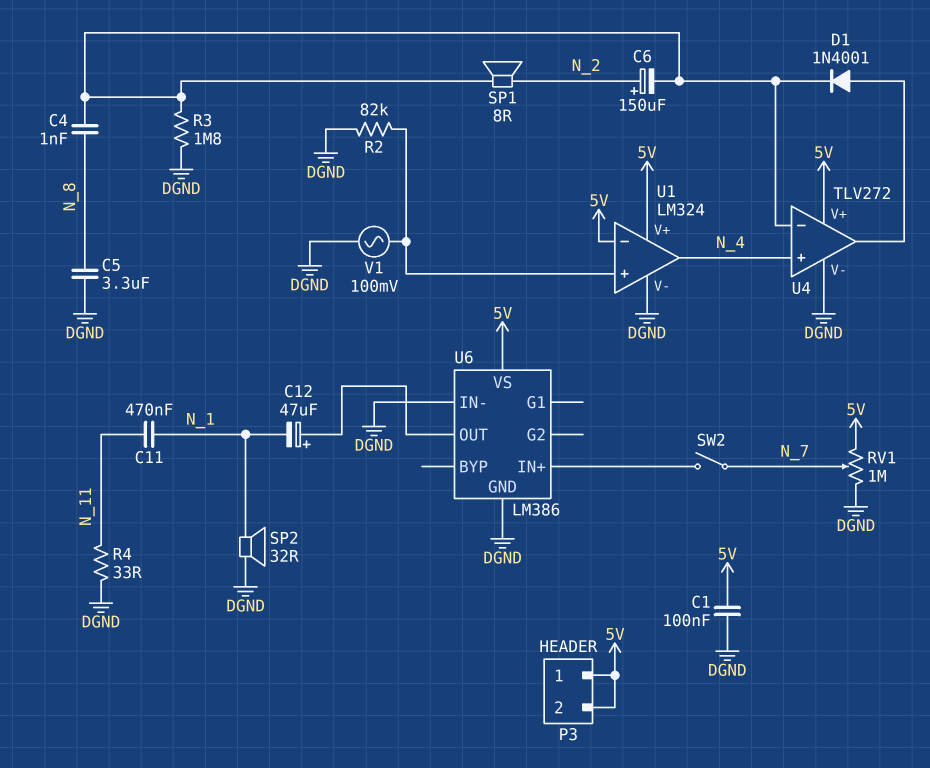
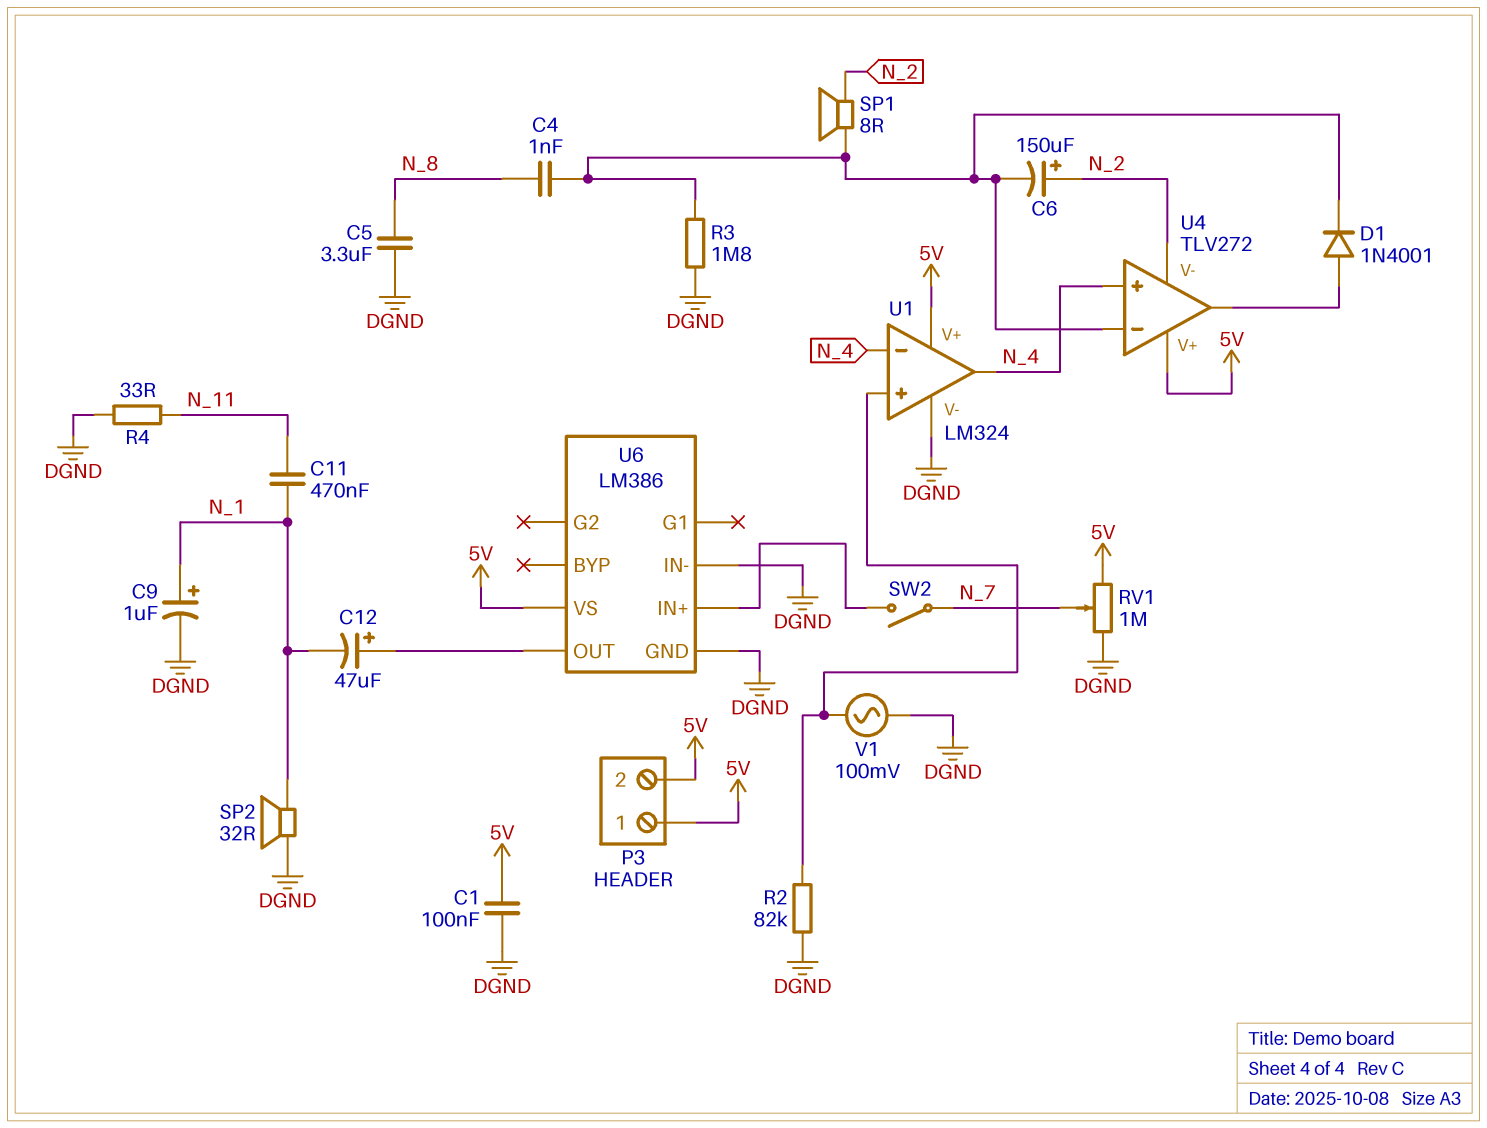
C9: none -> 1uF (plus N_1, minus DGND)
U1 pin in-: 5V -> N_4
U4 pin V-: DGND -> N_2

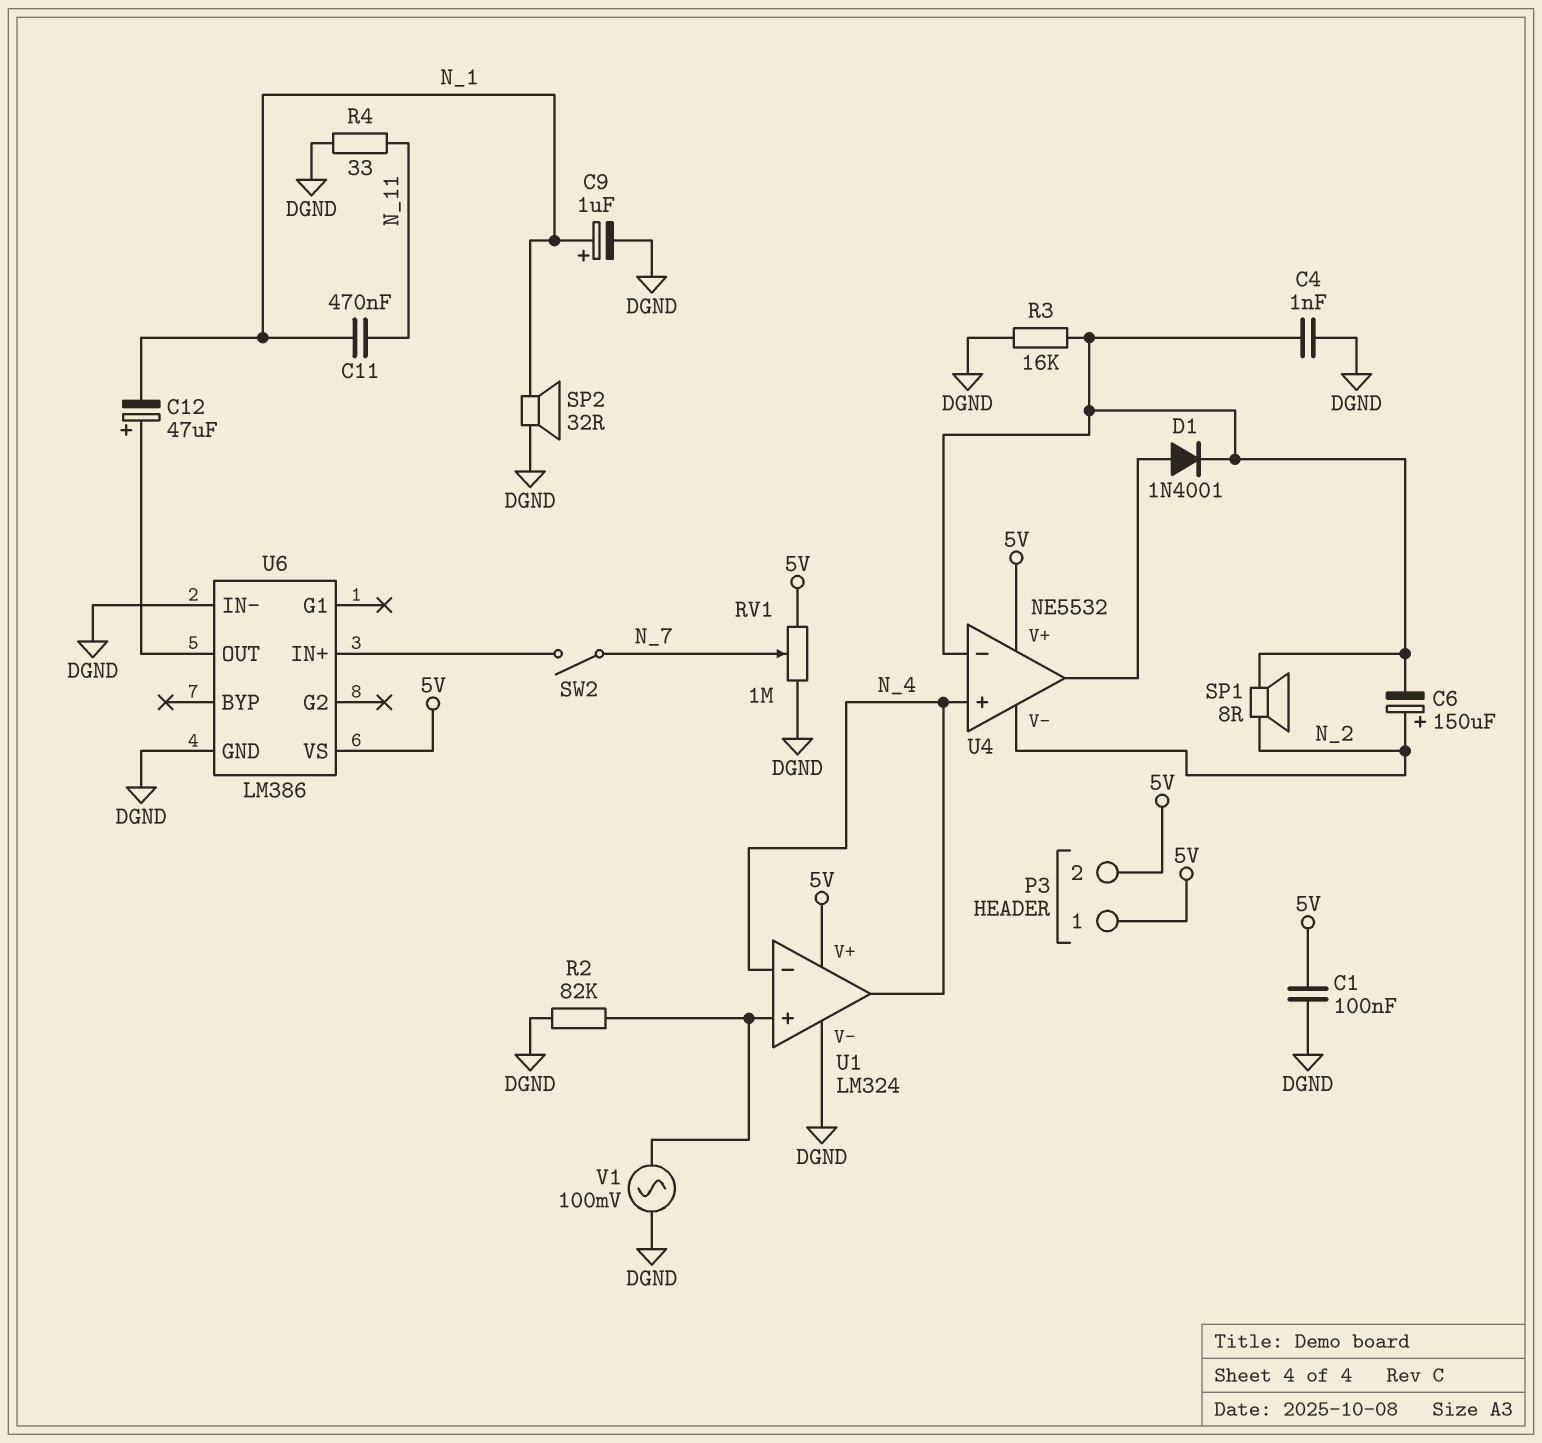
C4: 1nF (N_8, U4/in-) -> 1nF (DGND, U4/in-)
C5: 3.3uF (DGND, N_8) -> none
R3: 1.8M (DGND, U4/in-) -> 16k (DGND, U4/in-)
U4: TLV272 -> NE5532

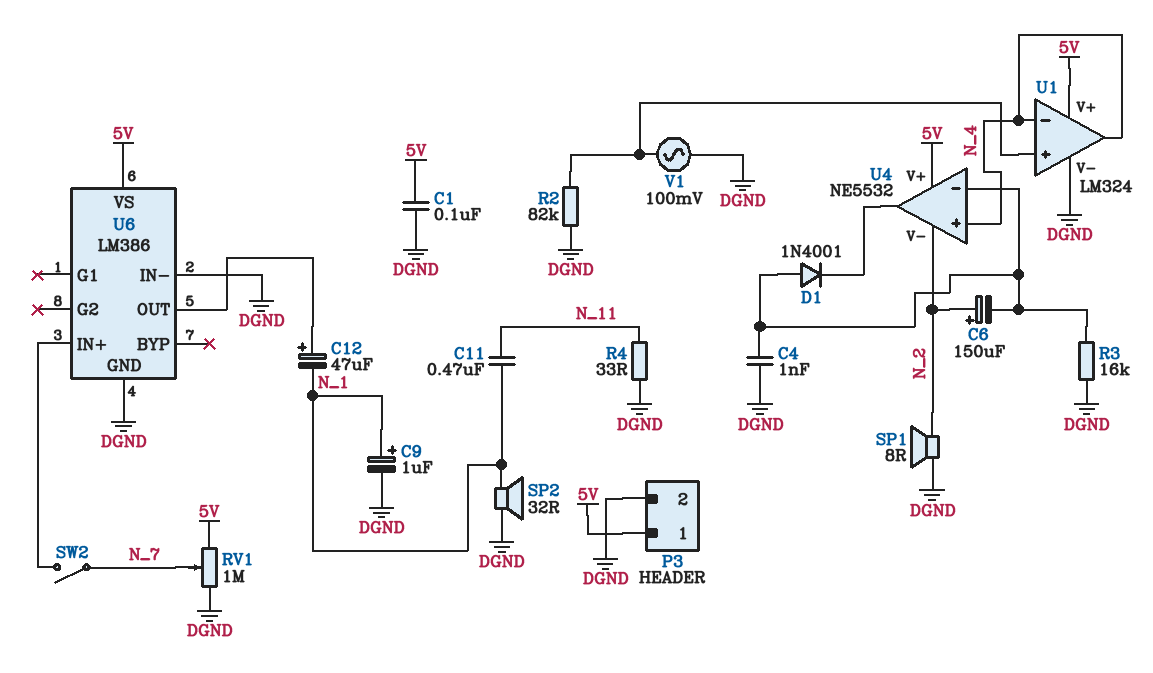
D1: diode 1N4001 (A U4/out, K U4/in-) -> diode 1N4001 (A U4/in-, K U4/out)
P3 pin 2: 5V -> DGND
SP1: speaker 8R (N_2, U4/in-) -> speaker 8R (DGND, N_2)

